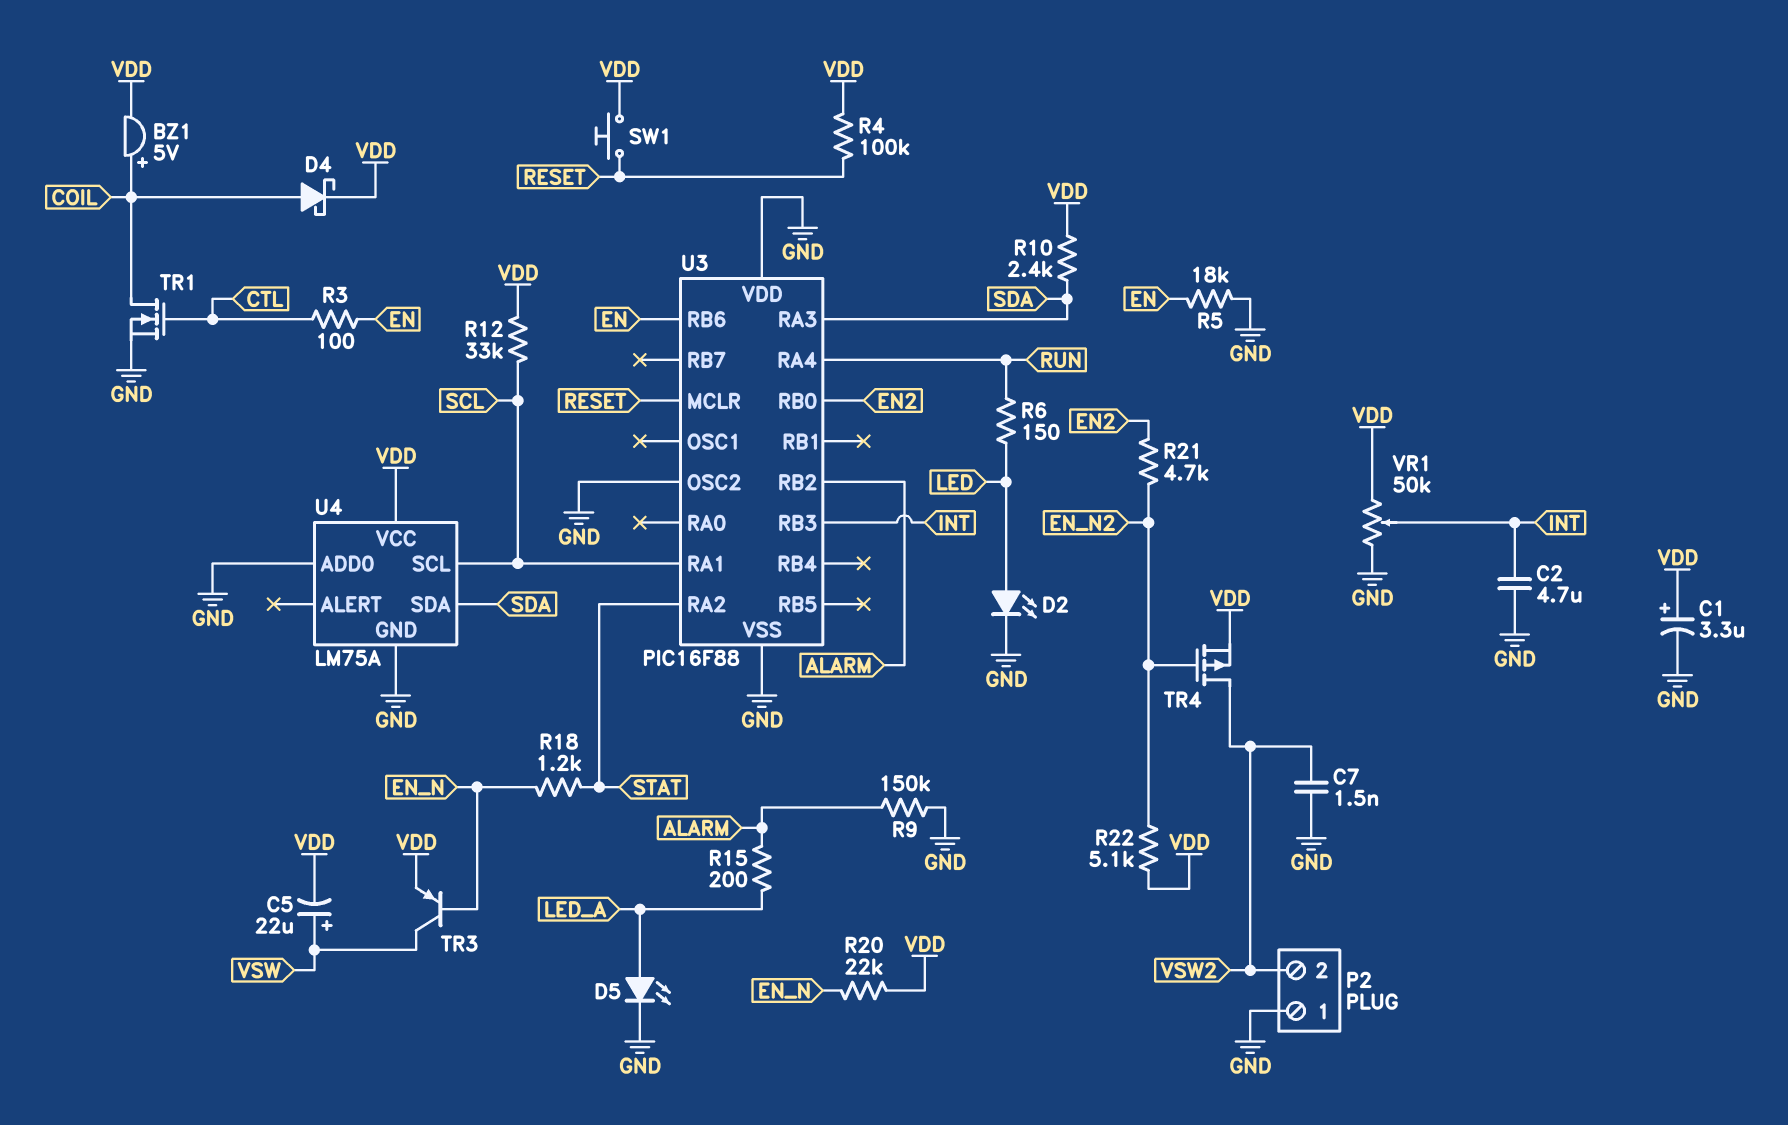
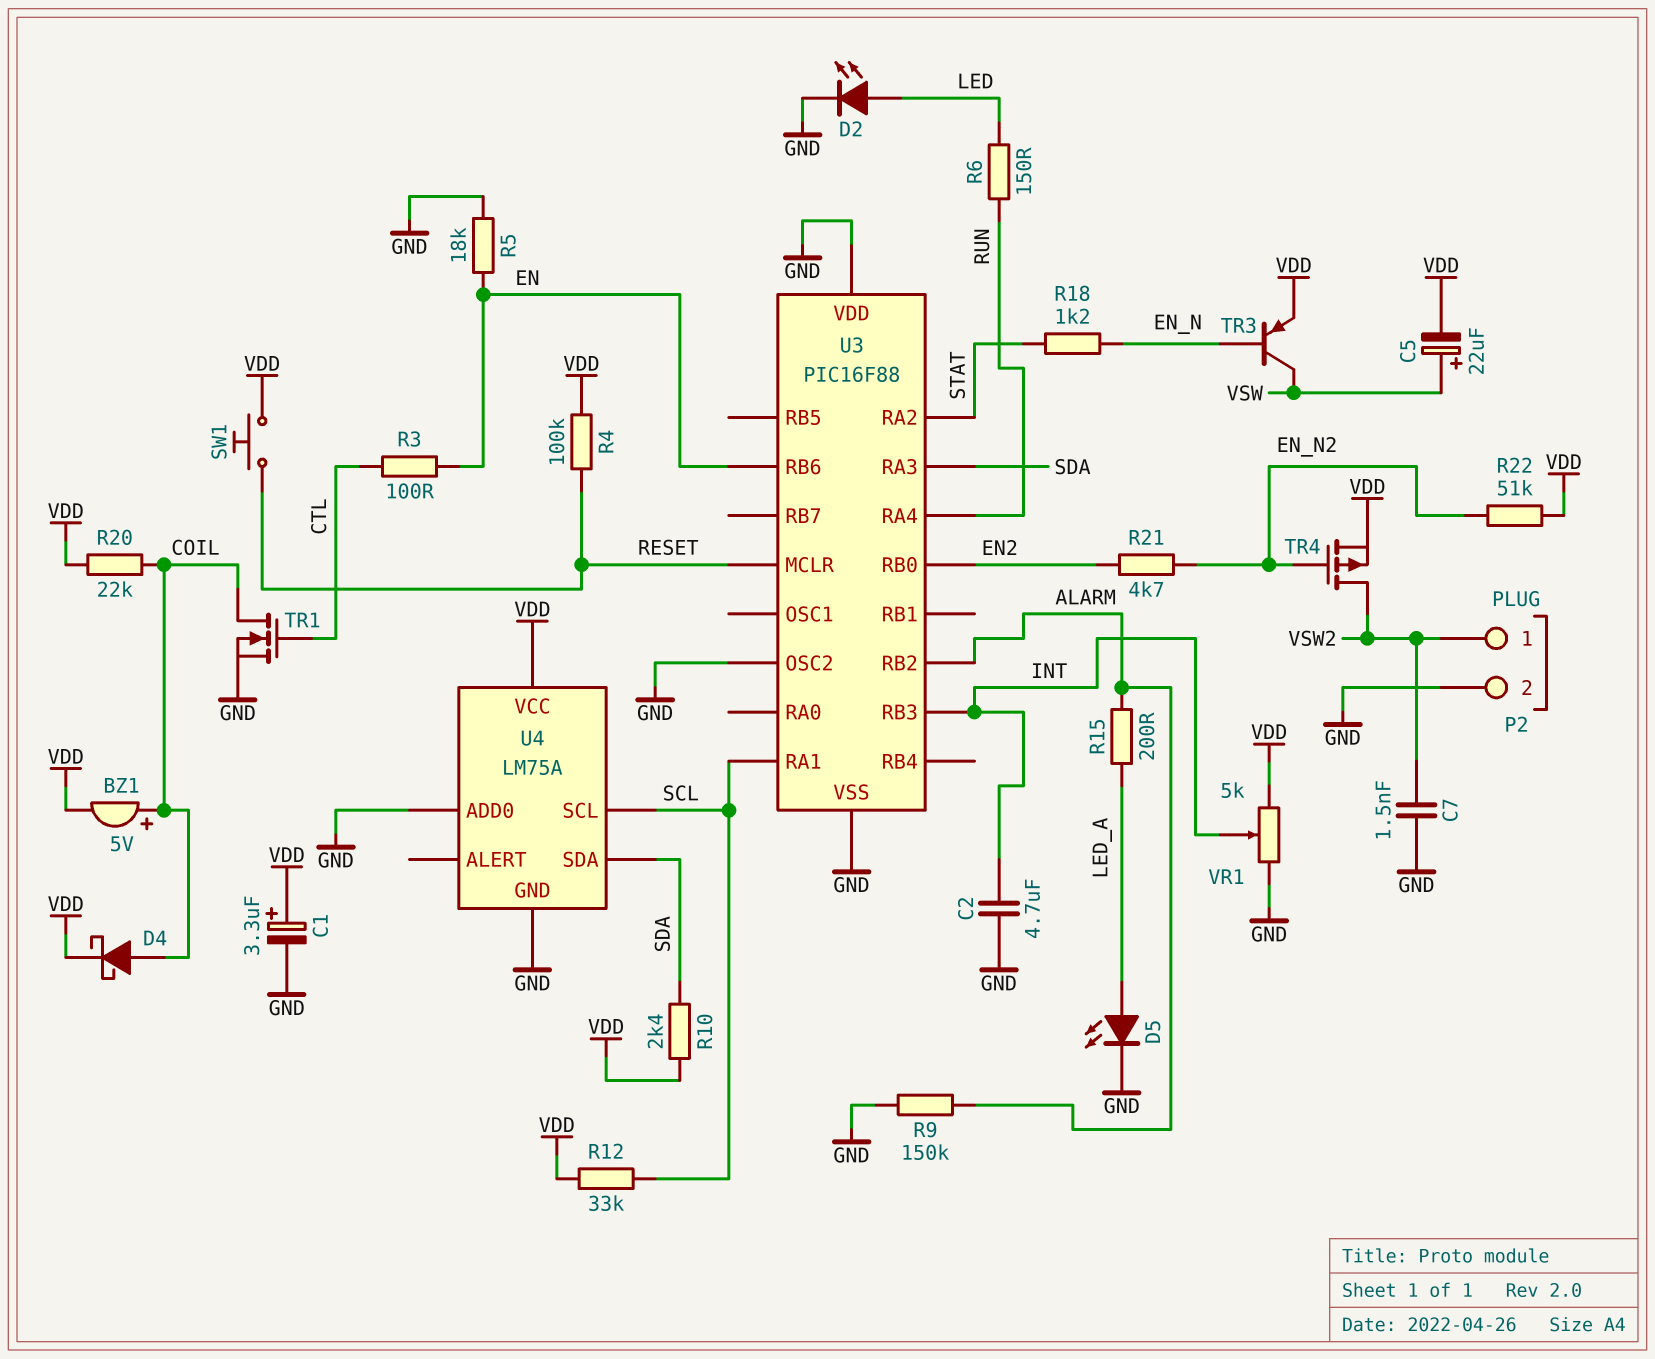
P2 pin 1: GND -> VSW2
P2 pin 2: VSW2 -> GND
R20: 22k (EN_N, VDD) -> 22k (COIL, VDD)
R22: 5.1k (EN_N2, VDD) -> 51k (EN_N2, VDD)
VR1: 50k (GND, VDD, wiper INT) -> 5k (GND, VDD, wiper INT)

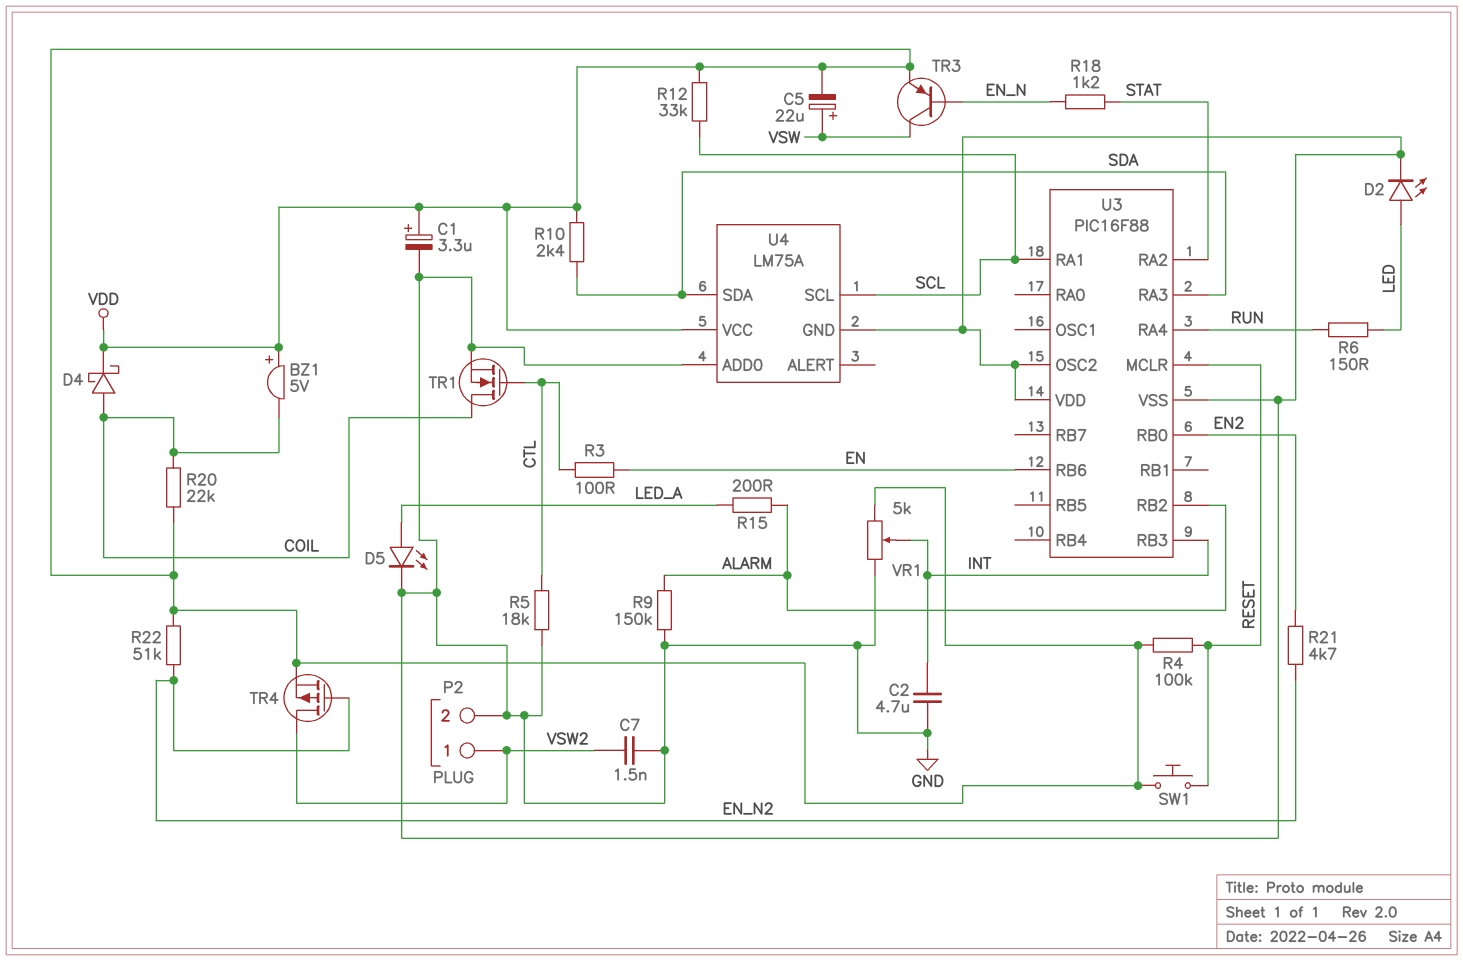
BZ1: buzzer 5V (plus COIL, minus VDD) -> buzzer 5V (plus VDD, minus COIL)
R5: 18k (EN, GND) -> 18k (CTL, GND)

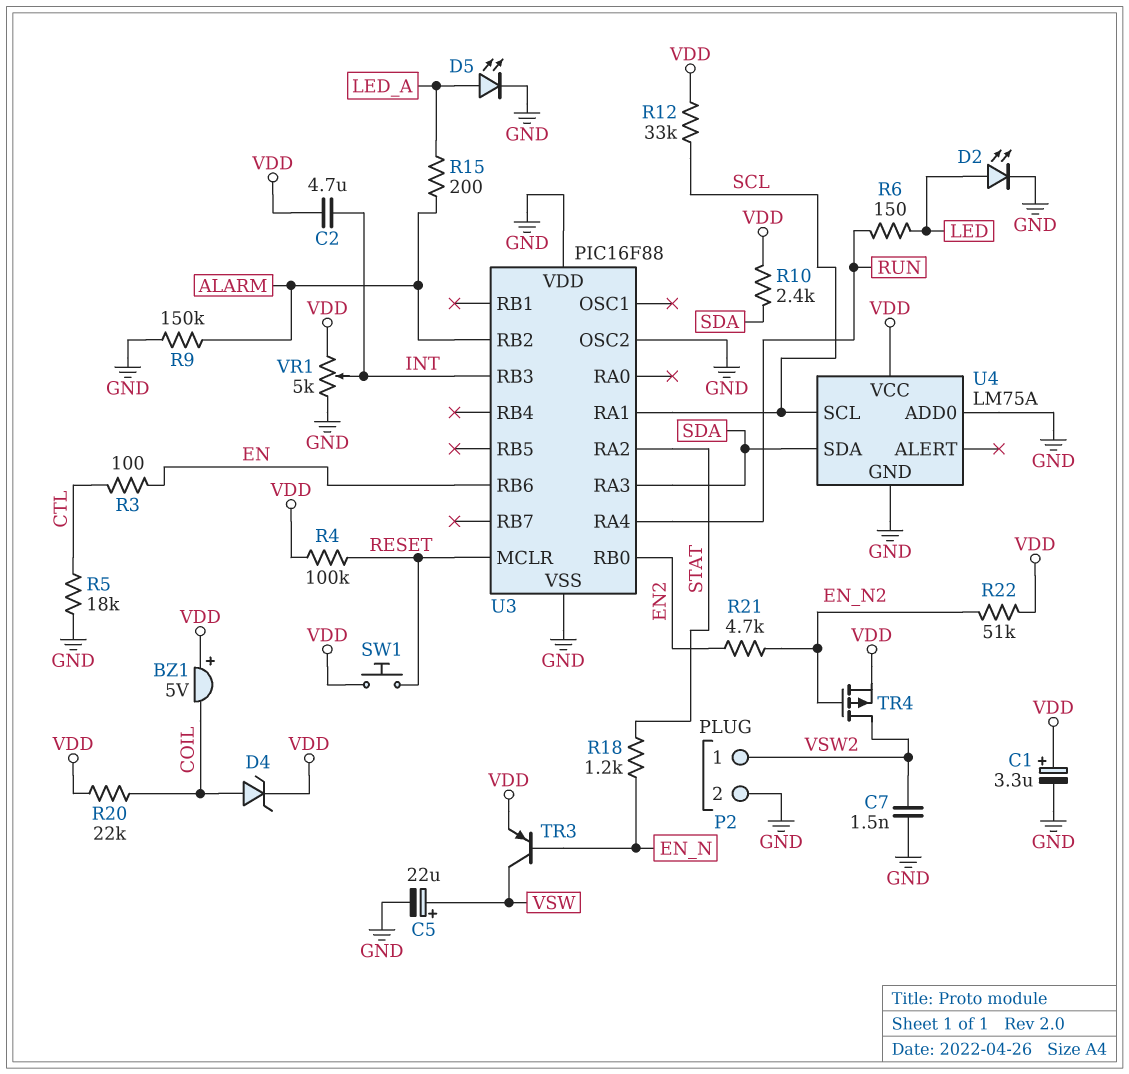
C2: 4.7uF (GND, INT) -> 4.7uF (INT, VDD)
C5: 22uF (plus VSW, minus VDD) -> 22uF (plus VSW, minus GND)
D4: schottky (A COIL, K VDD) -> zener (A COIL, K VDD)
TR1: NMOS (G CTL, D COIL, S GND) -> none

